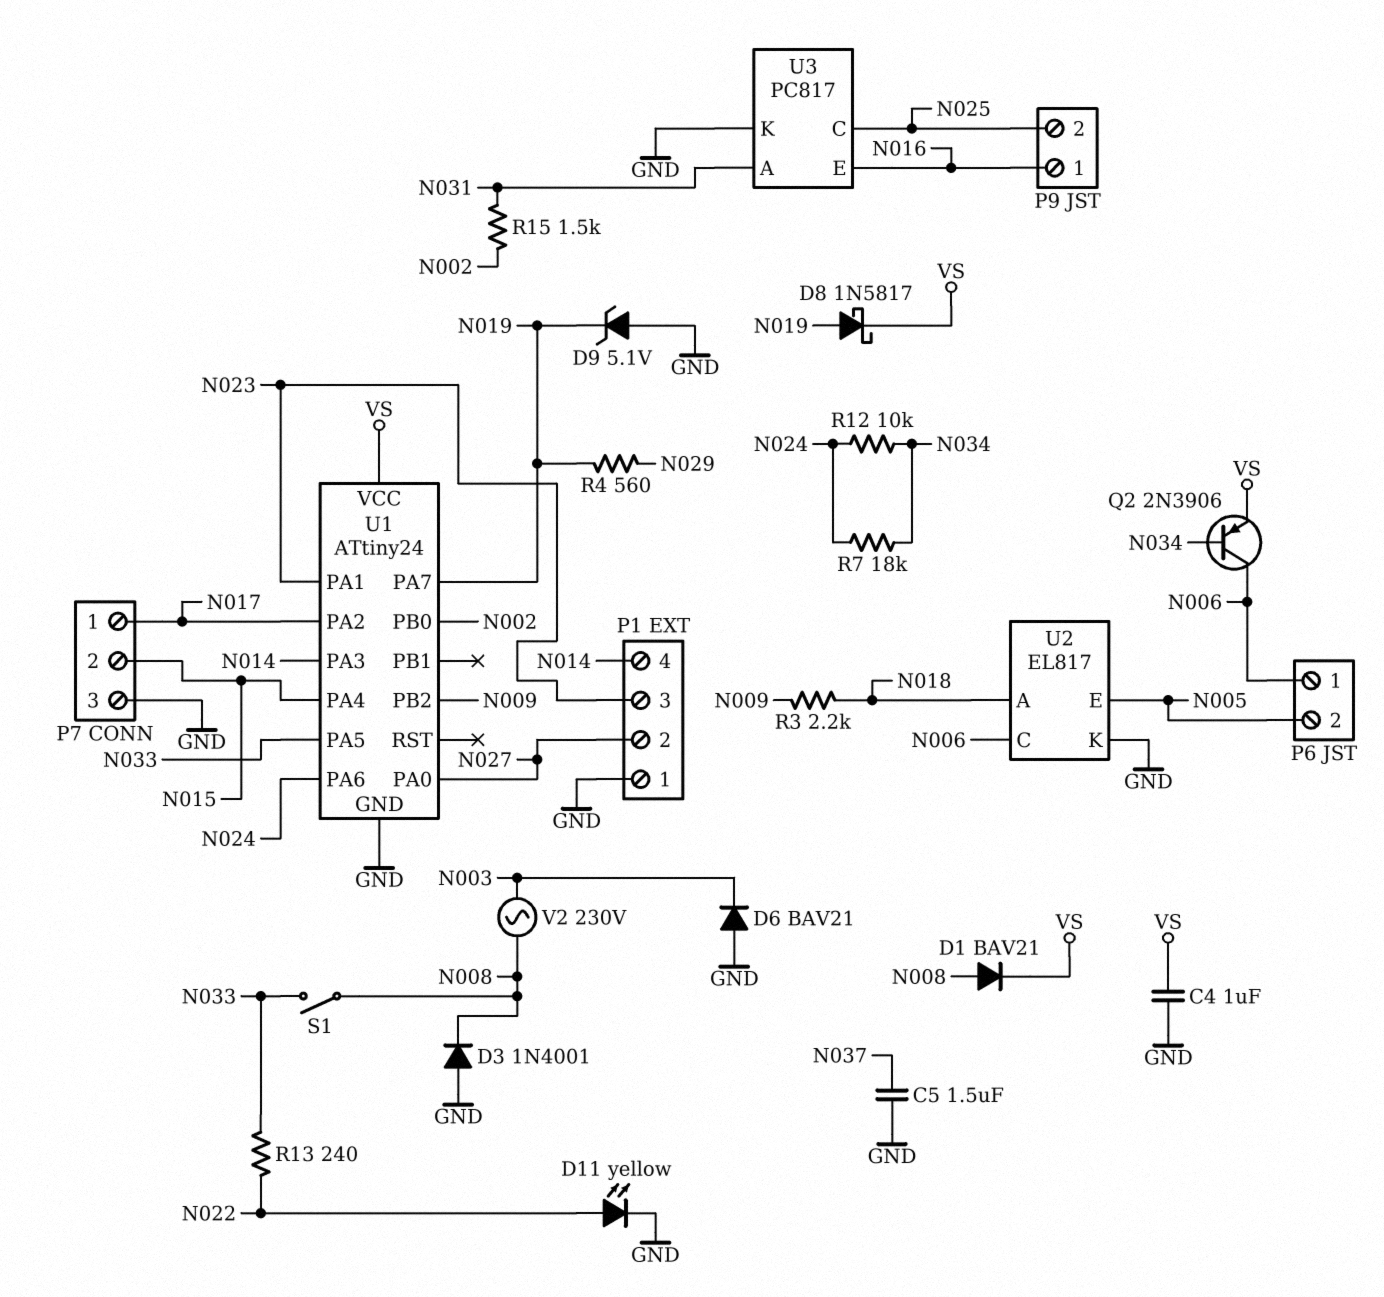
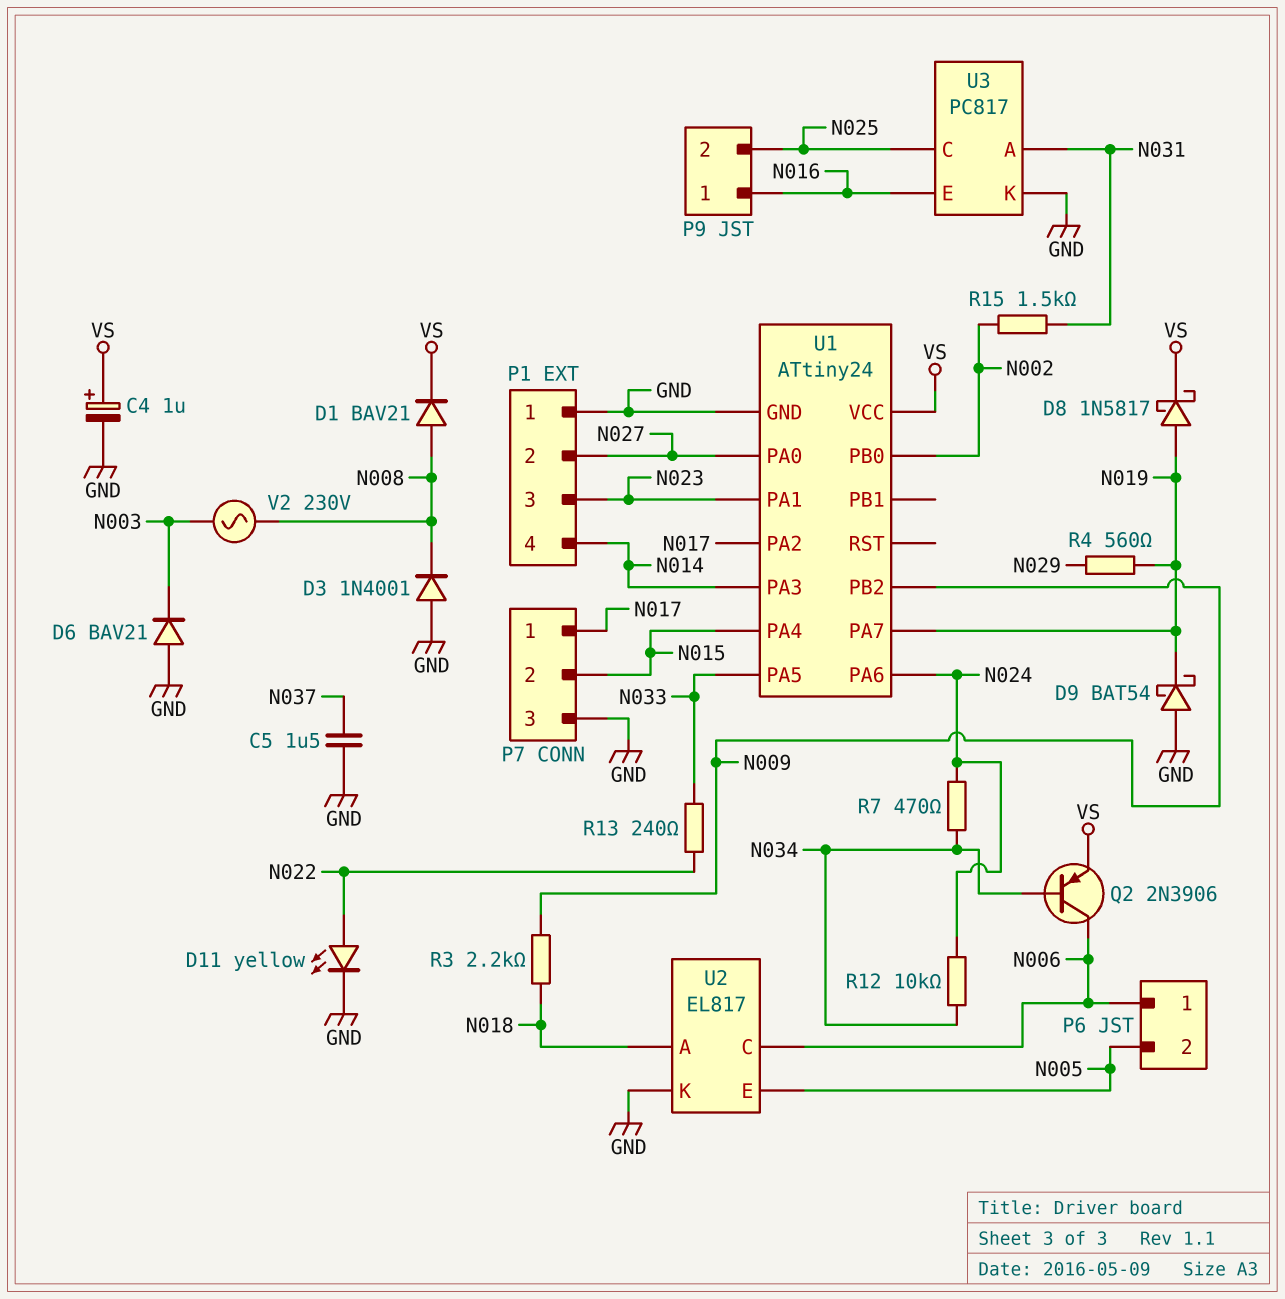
C4: 1uF (GND, VS) -> 1uF (plus VS, minus GND)
D9: zener 5.1V (A GND, K N019) -> schottky BAT54 (A GND, K N019)
R7: 18k (N024, N034) -> 470 (N024, N034)
S1: switch (N008, N033) -> none

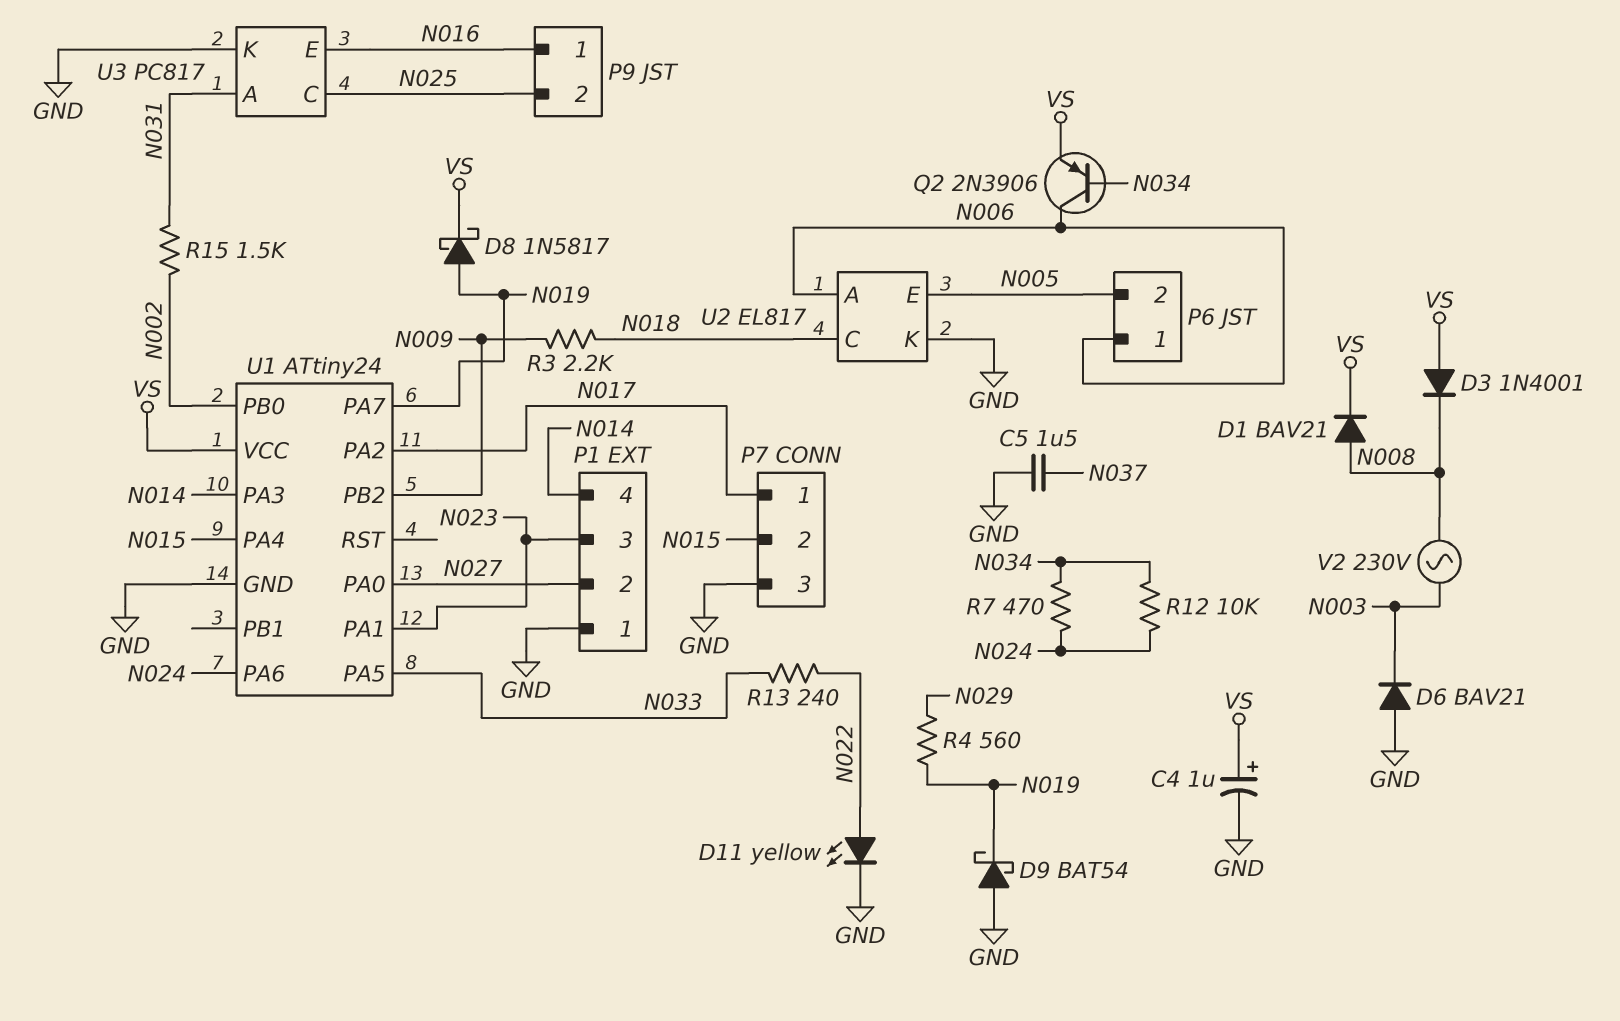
D3: diode 1N4001 (A GND, K N008) -> diode 1N4001 (A VS, K N008)
U2 pin A: N018 -> N006
U2 pin C: N006 -> N018

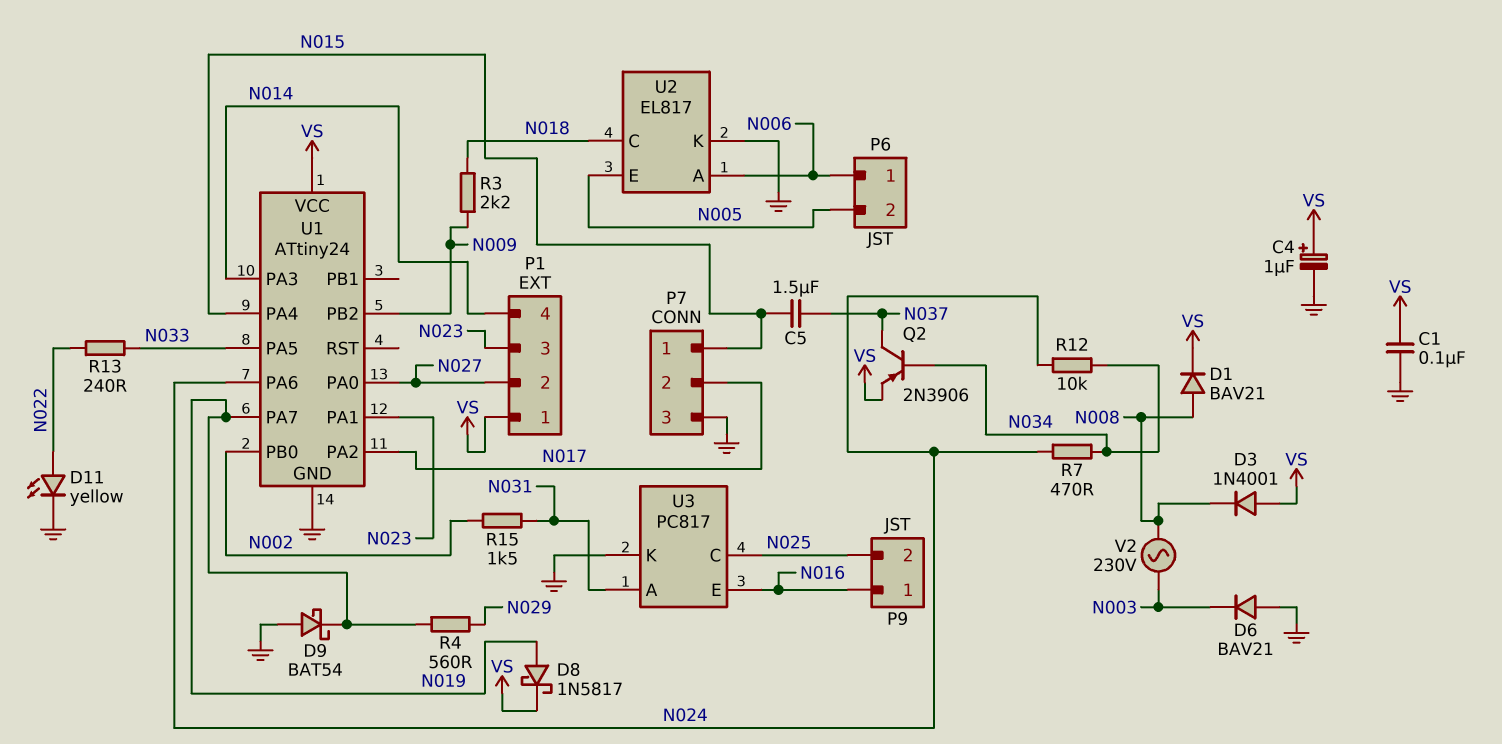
C1: none -> 100nF (GND, VS)
C5: 1.5uF (GND, N037) -> 1.5uF (N015, N037)
P1 pin 1: GND -> VS
P7 pin 1: N017 -> N015
P7 pin 2: N015 -> N017
Q2: PNP 2N3906 (B N034, C N006, E VS) -> PNP 2N3906 (B N034, C N037, E VS)

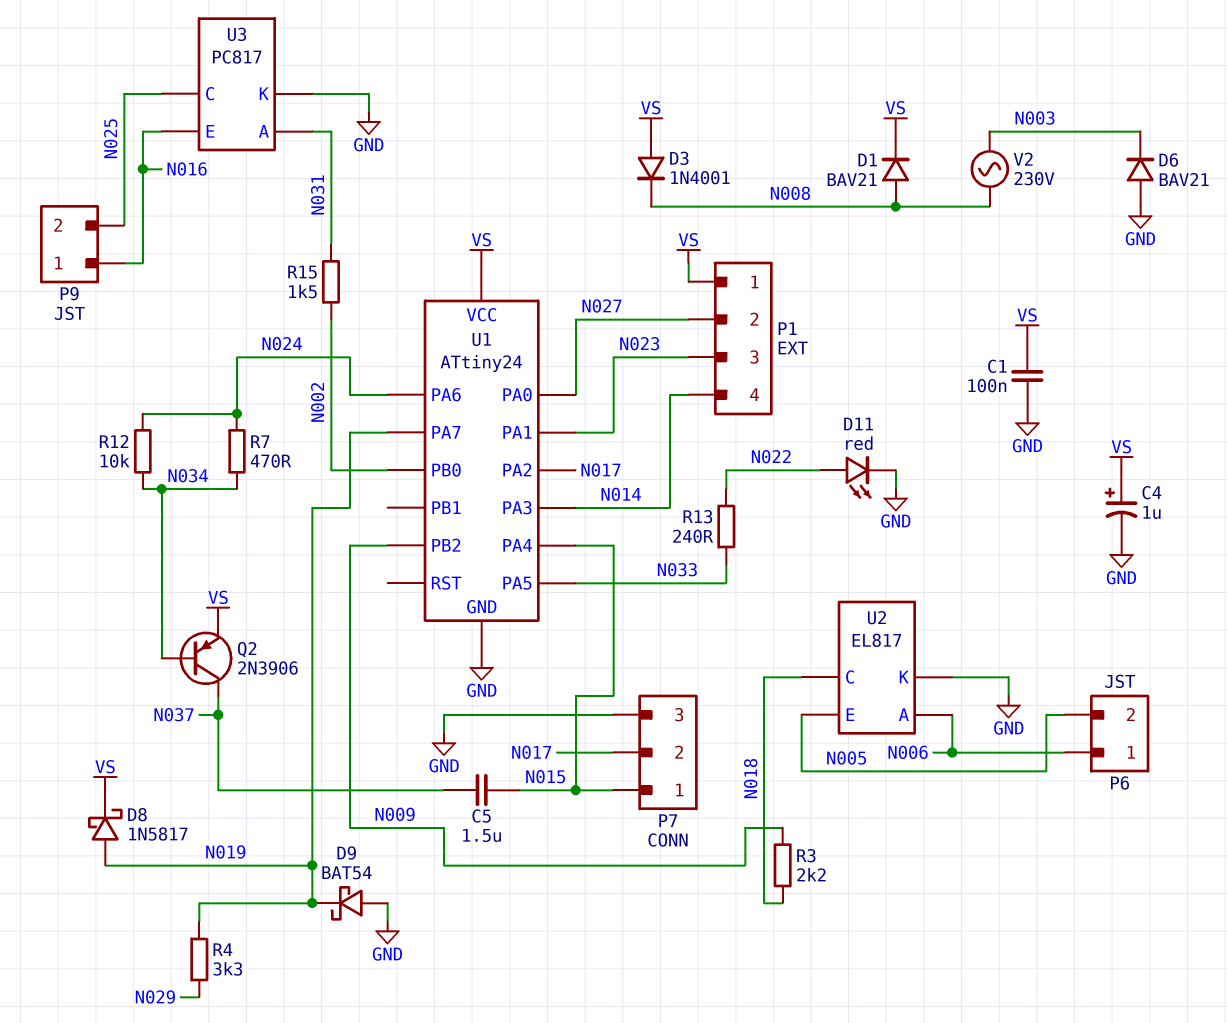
D11: LED yellow (A N022, K GND) -> LED red (A N022, K GND)
R4: 560 (N019, N029) -> 3.3k (N019, N029)

